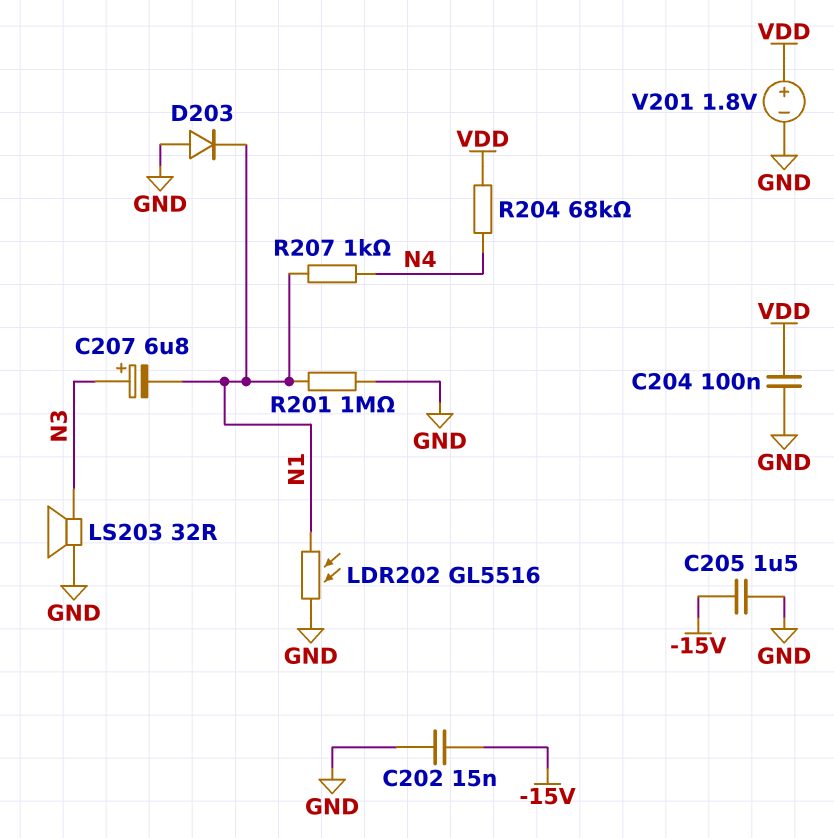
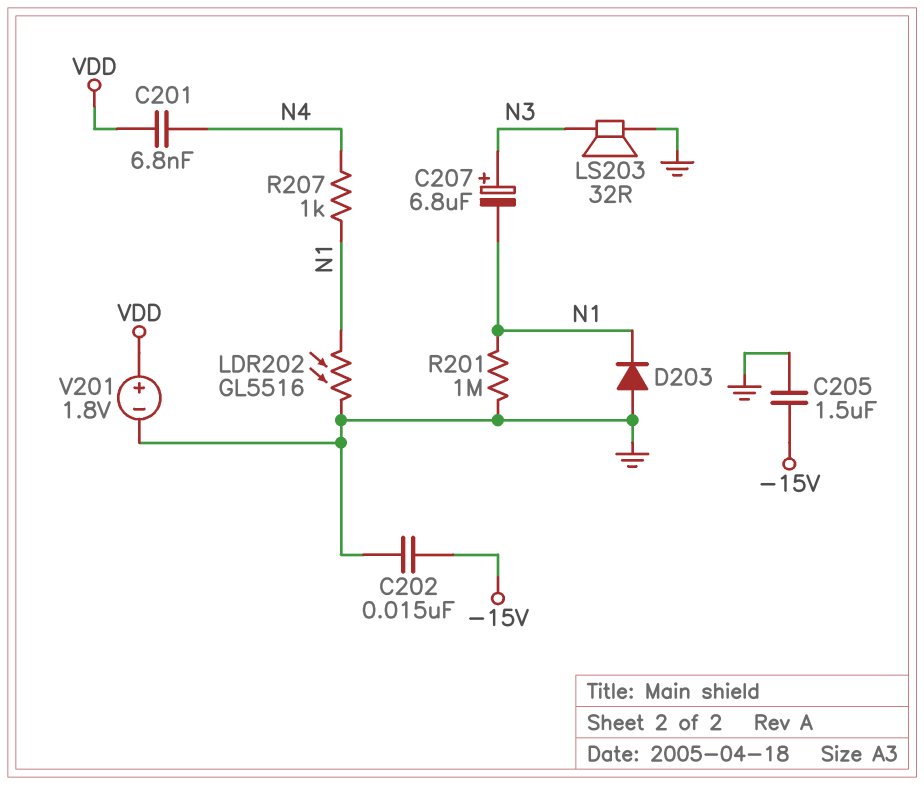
C201: none -> 6.8nF (N4, VDD)
C204: 100nF (GND, VDD) -> none
R204: 68k (N4, VDD) -> none

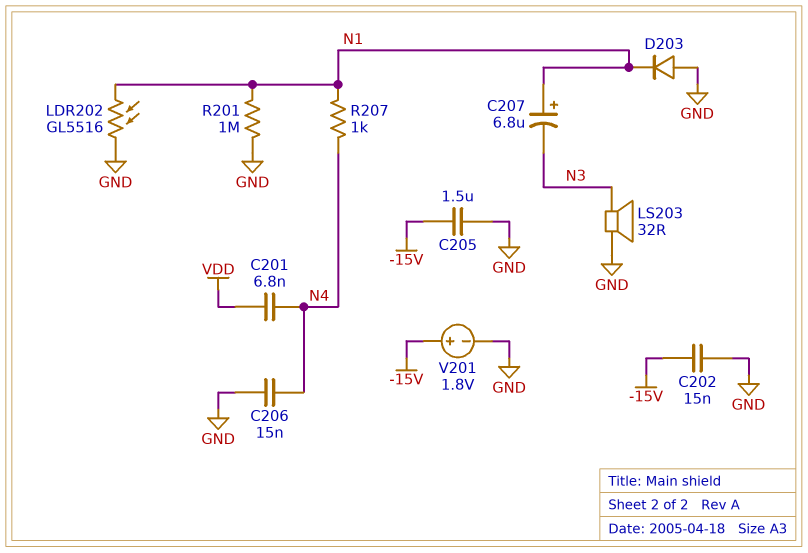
C206: none -> 15nF (GND, N4)
C207: 6.8uF (plus N3, minus N1) -> 6.8uF (plus N1, minus N3)
V201: 1.8V (plus VDD, minus GND) -> 1.8V (plus -15V, minus GND)

